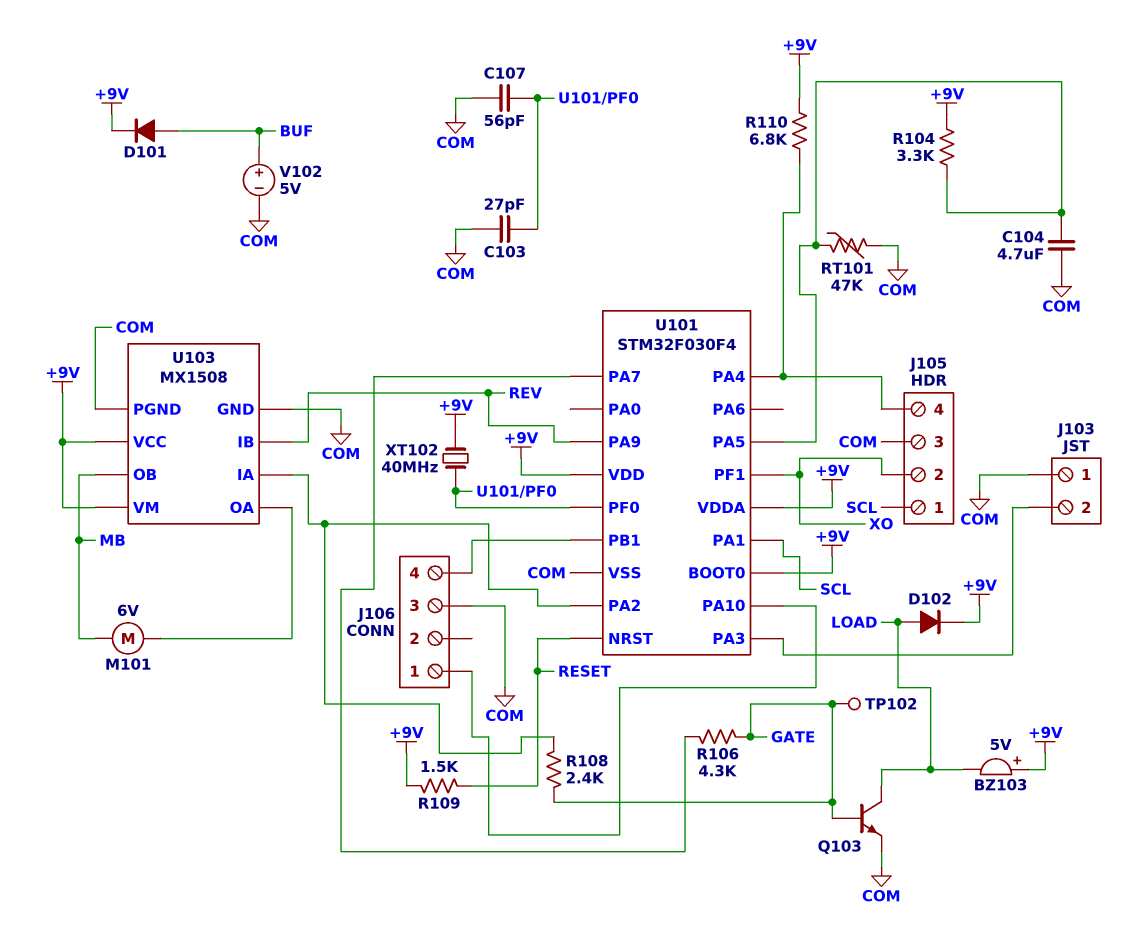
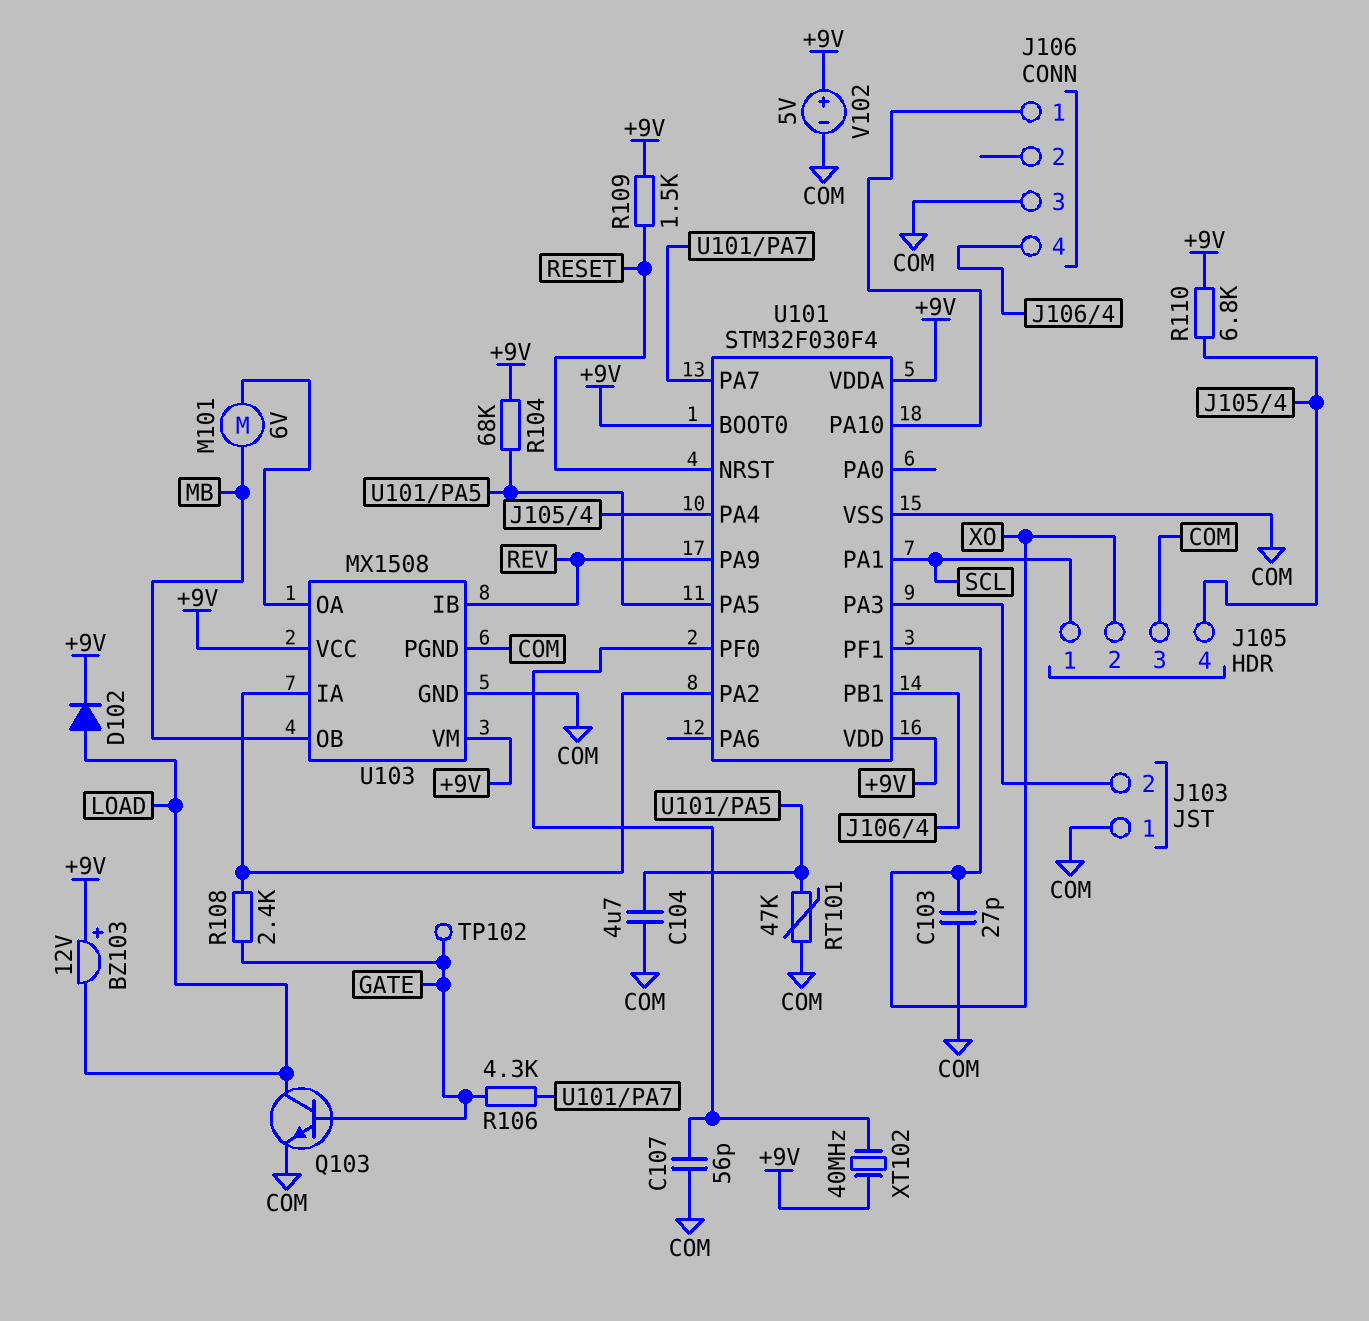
BZ103: buzzer 5V (plus +9V, minus LOAD) -> buzzer 12V (plus +9V, minus LOAD)
C103: 27pF (COM, U101/PF0) -> 27pF (COM, XO)
D101: diode (A BUF, K +9V) -> none
R104: 3.3k (+9V, U101/PA5) -> 68k (+9V, U101/PA5)
V102: 5V (plus BUF, minus COM) -> 5V (plus +9V, minus COM)

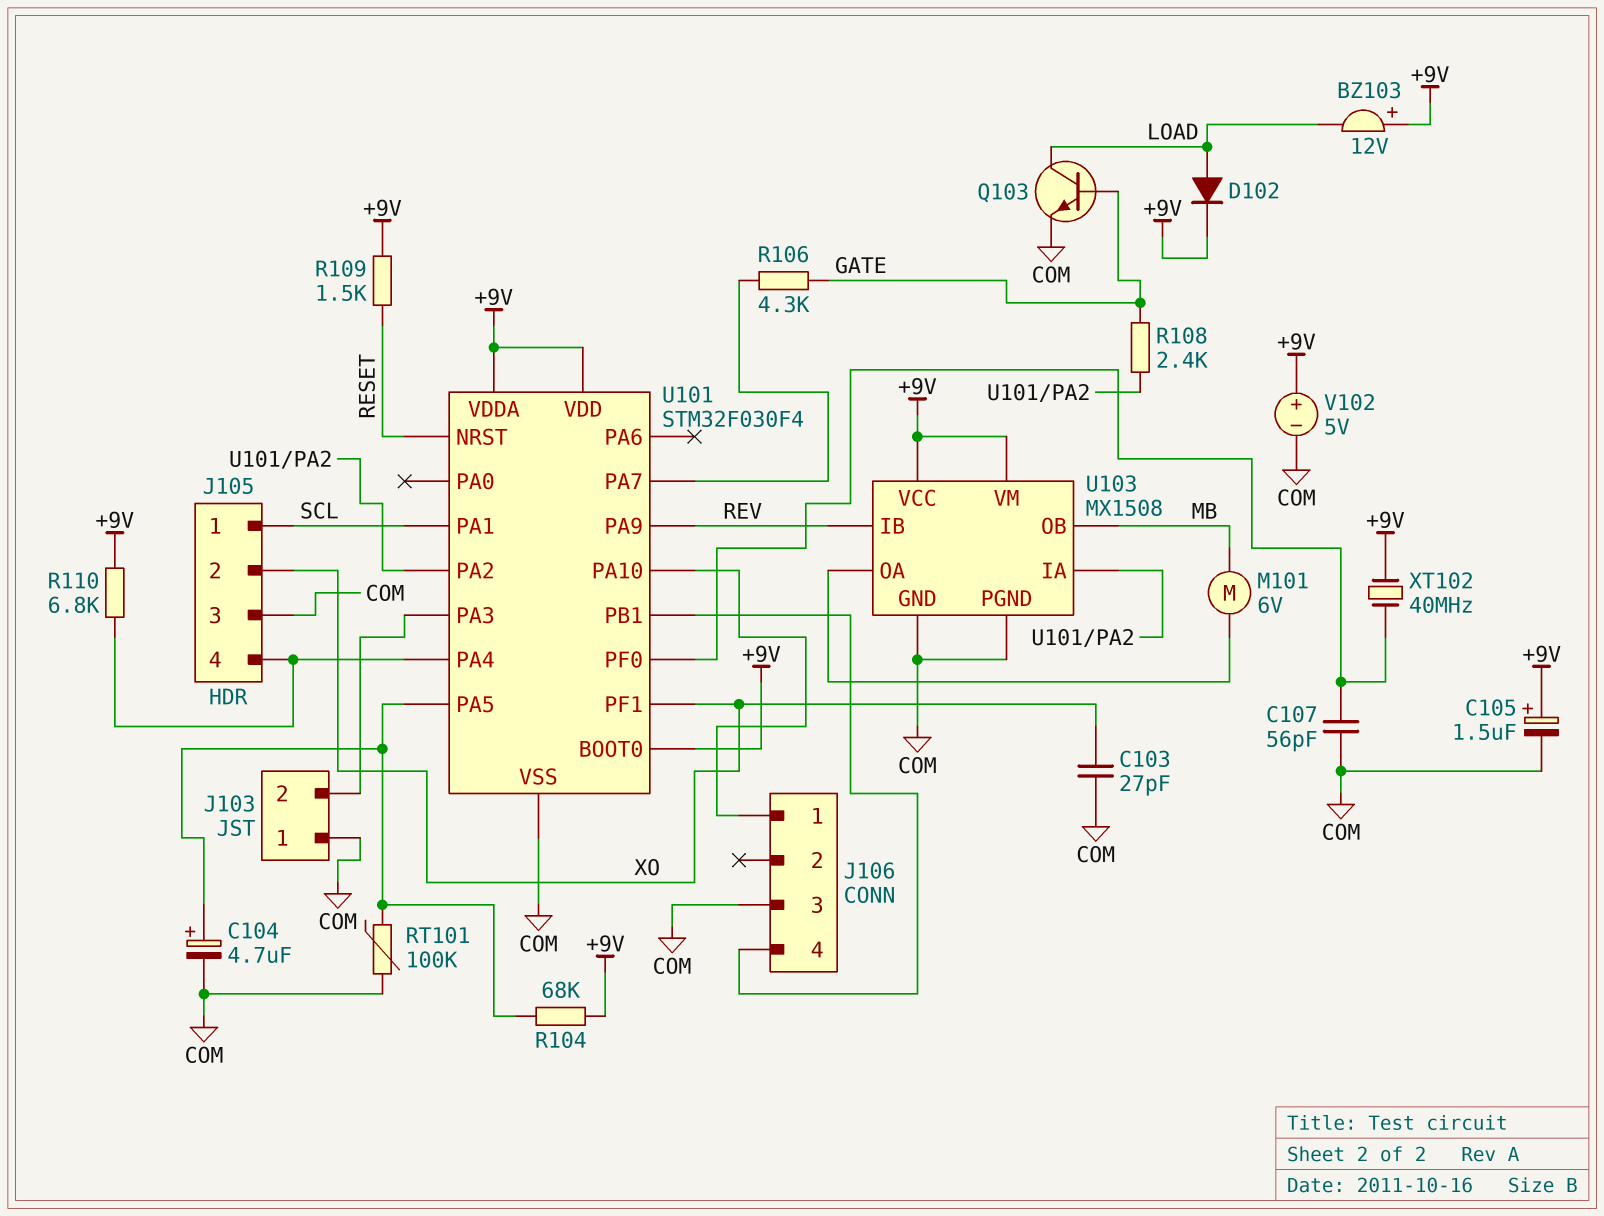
C104: 4.7uF (COM, U101/PA5) -> 4.7uF (plus U101/PA5, minus COM)
C105: none -> 1.5uF (plus +9V, minus COM)
RT101: 47k (COM, U101/PA5) -> 100k (COM, U101/PA5)
TP102: test point (GATE) -> none

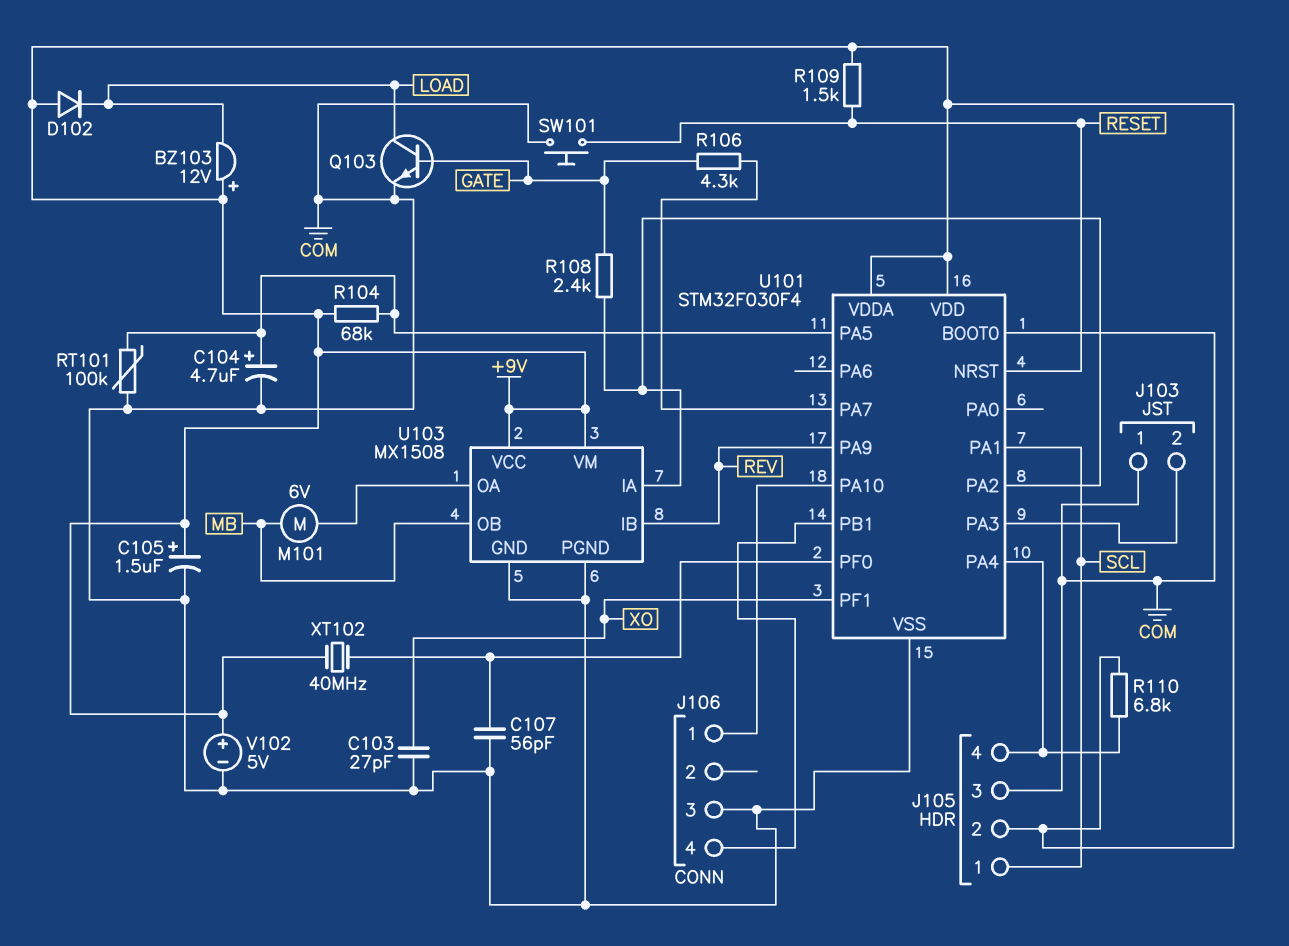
D102: diode (A LOAD, K +9V) -> diode (A +9V, K LOAD)
J105 pin 2: XO -> +9V
SW101: none -> button (COM, RESET)
U101 pin BOOT0: +9V -> COM

